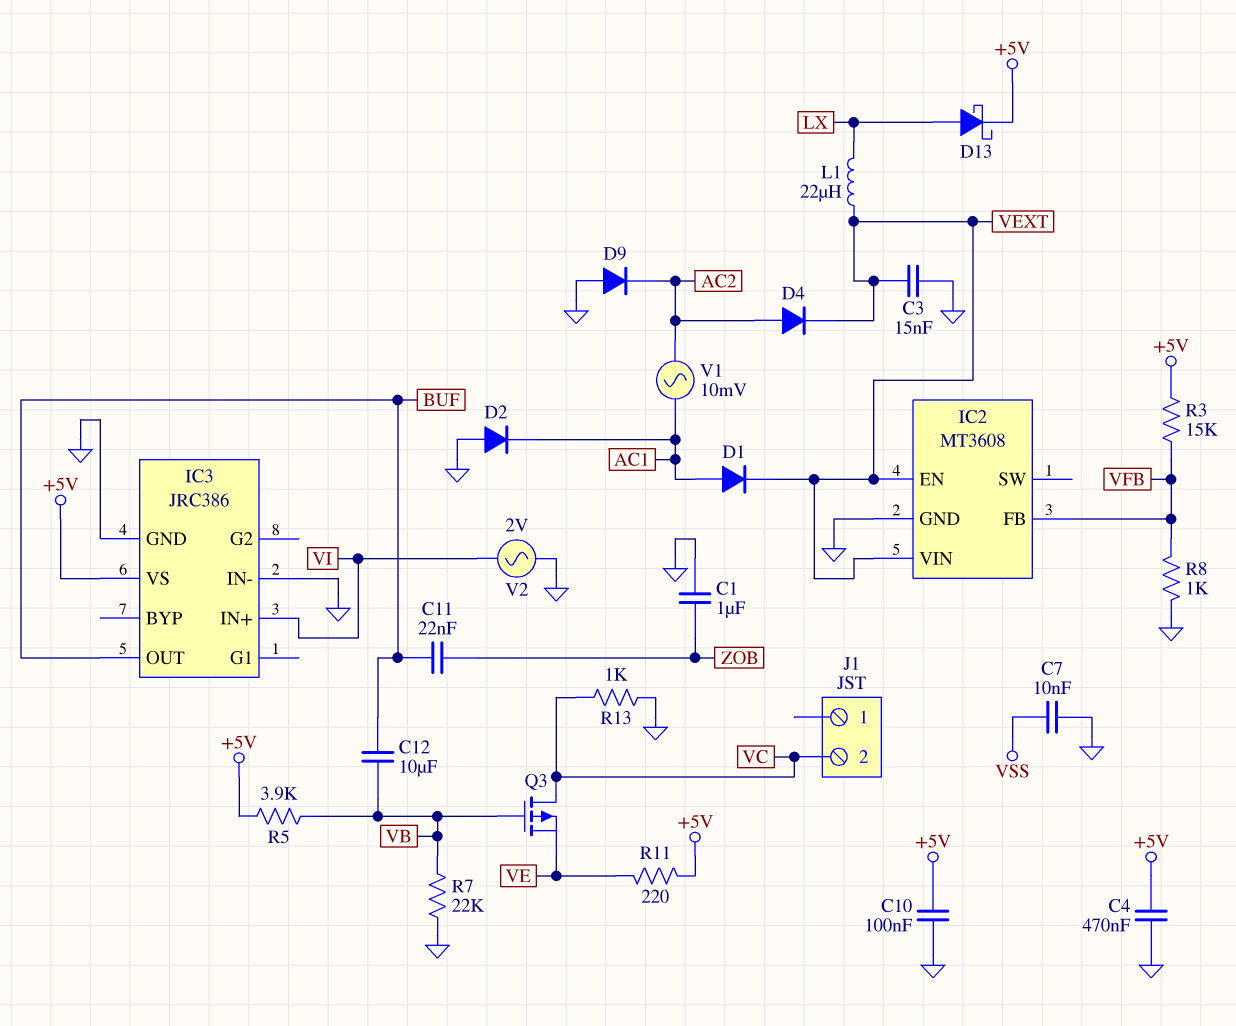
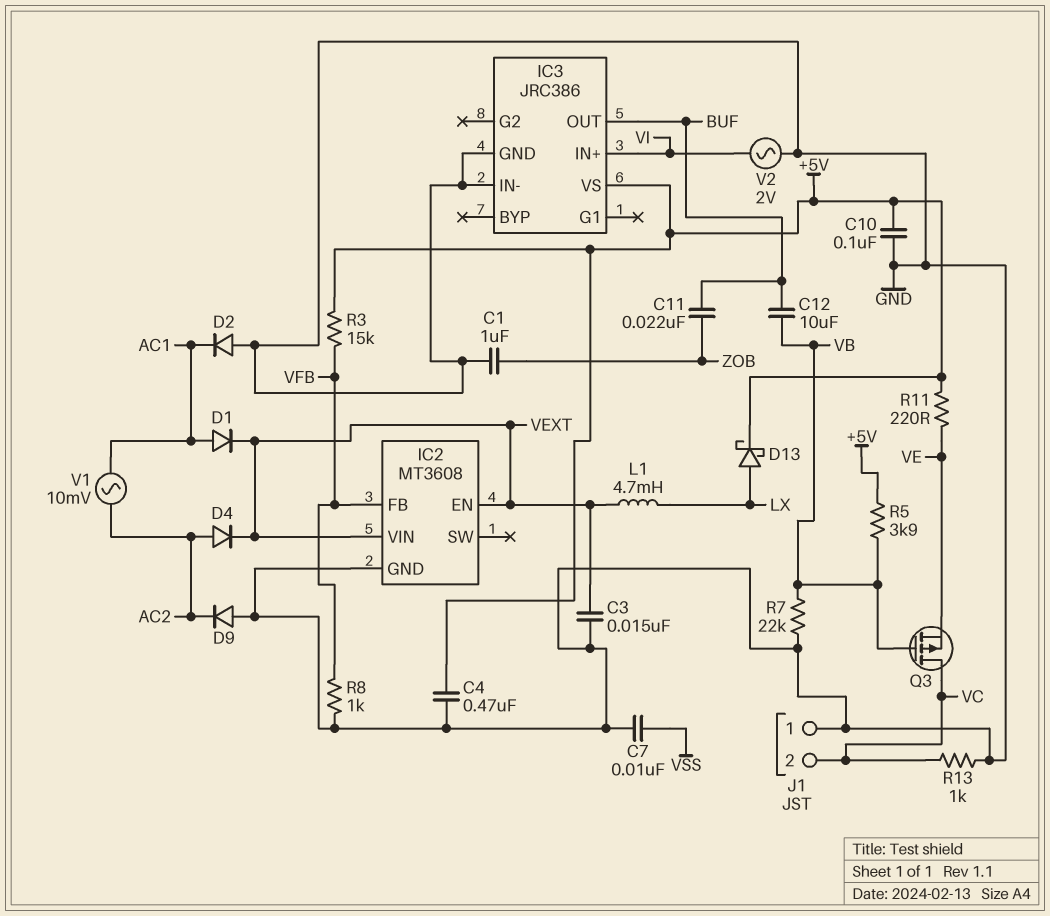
J1 pin 1: none -> GND
L1: 22uH (LX, VEXT) -> 4.7mH (LX, VEXT)

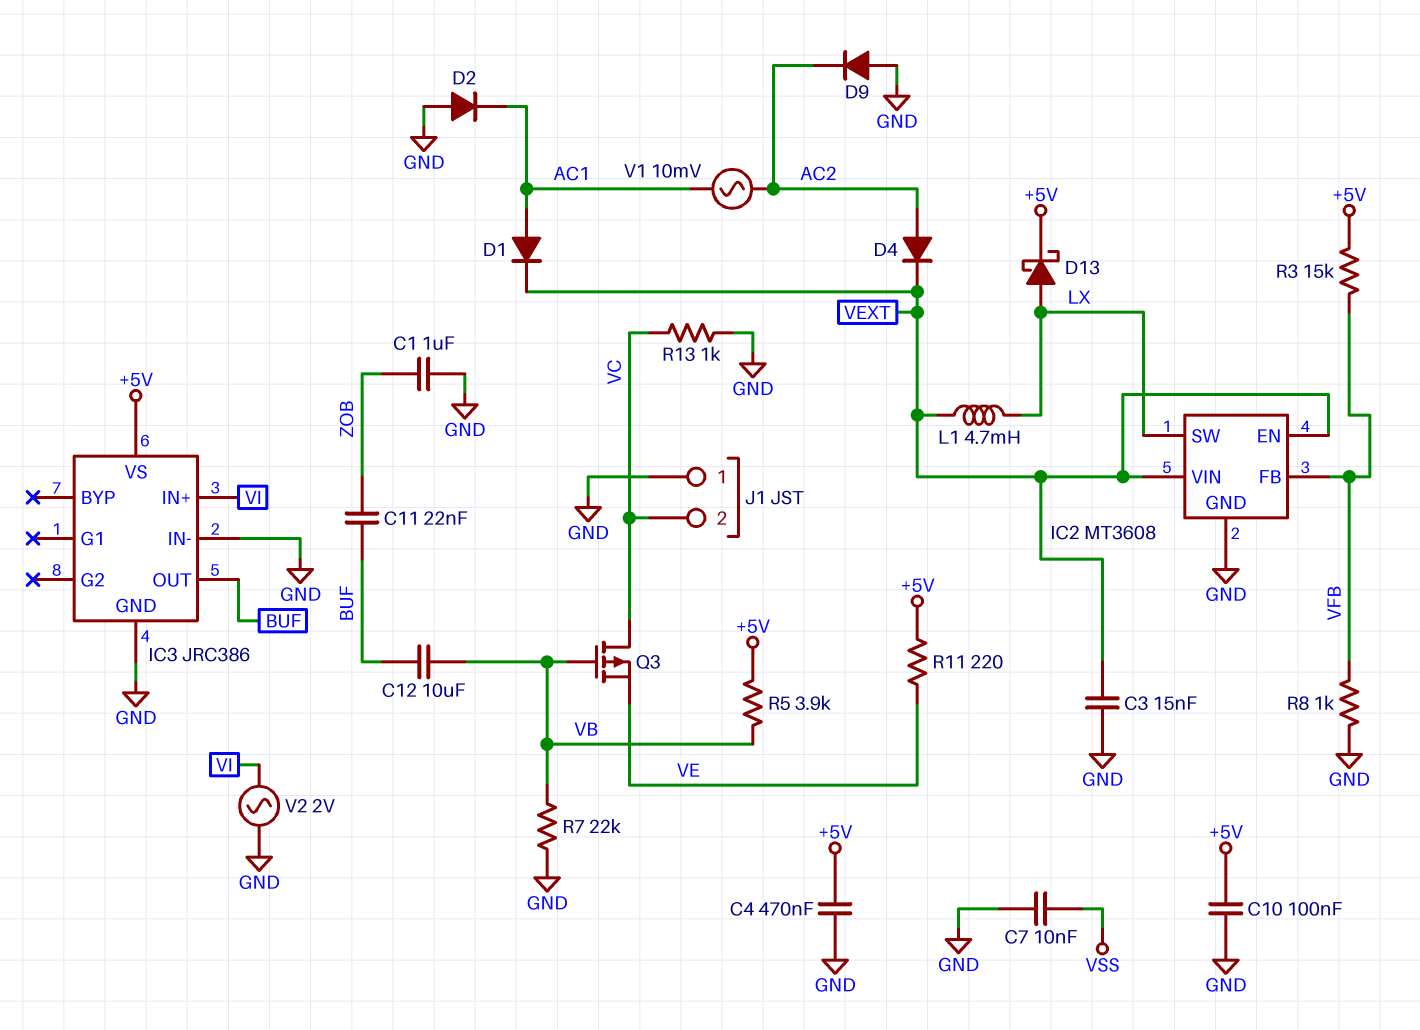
IC2 pin SW: none -> LX

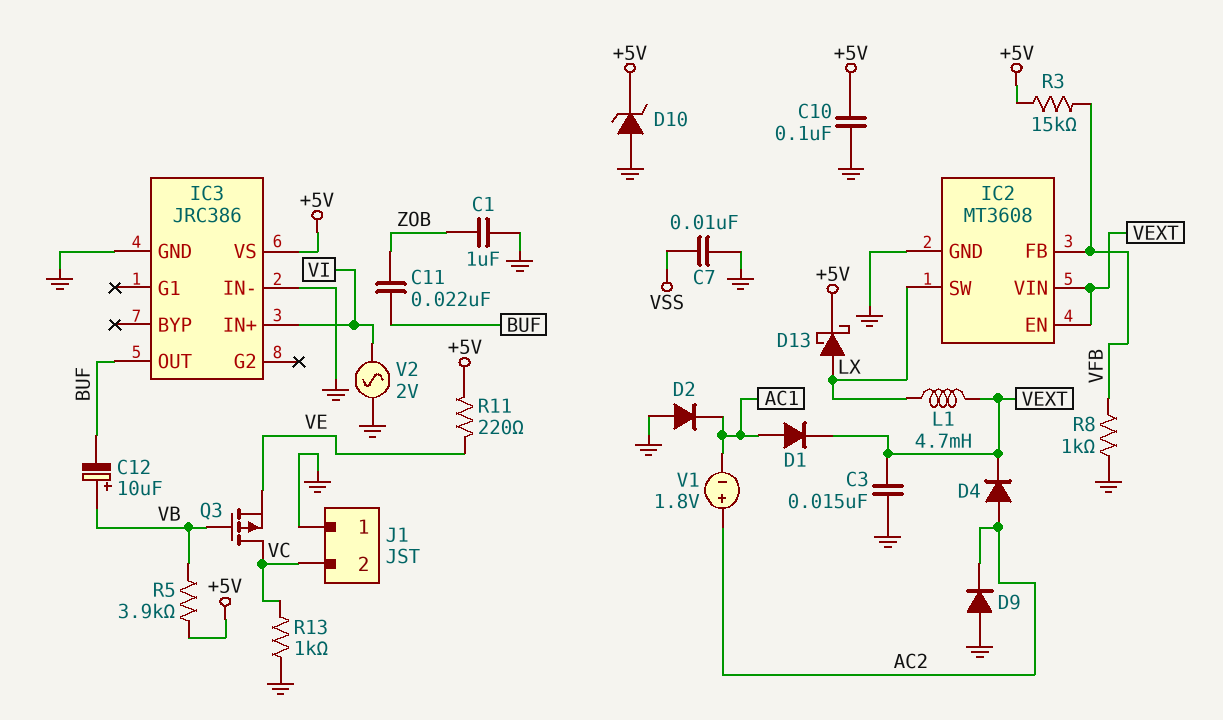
C4: 470nF (+5V, GND) -> none
C12: 10uF (BUF, VB) -> 10uF (plus VB, minus BUF)
D10: none -> zener (A GND, K +5V)
R7: 22k (GND, VB) -> none
V1: AC 10mV (AC1, AC2) -> 1.8V (plus AC2, minus AC1)

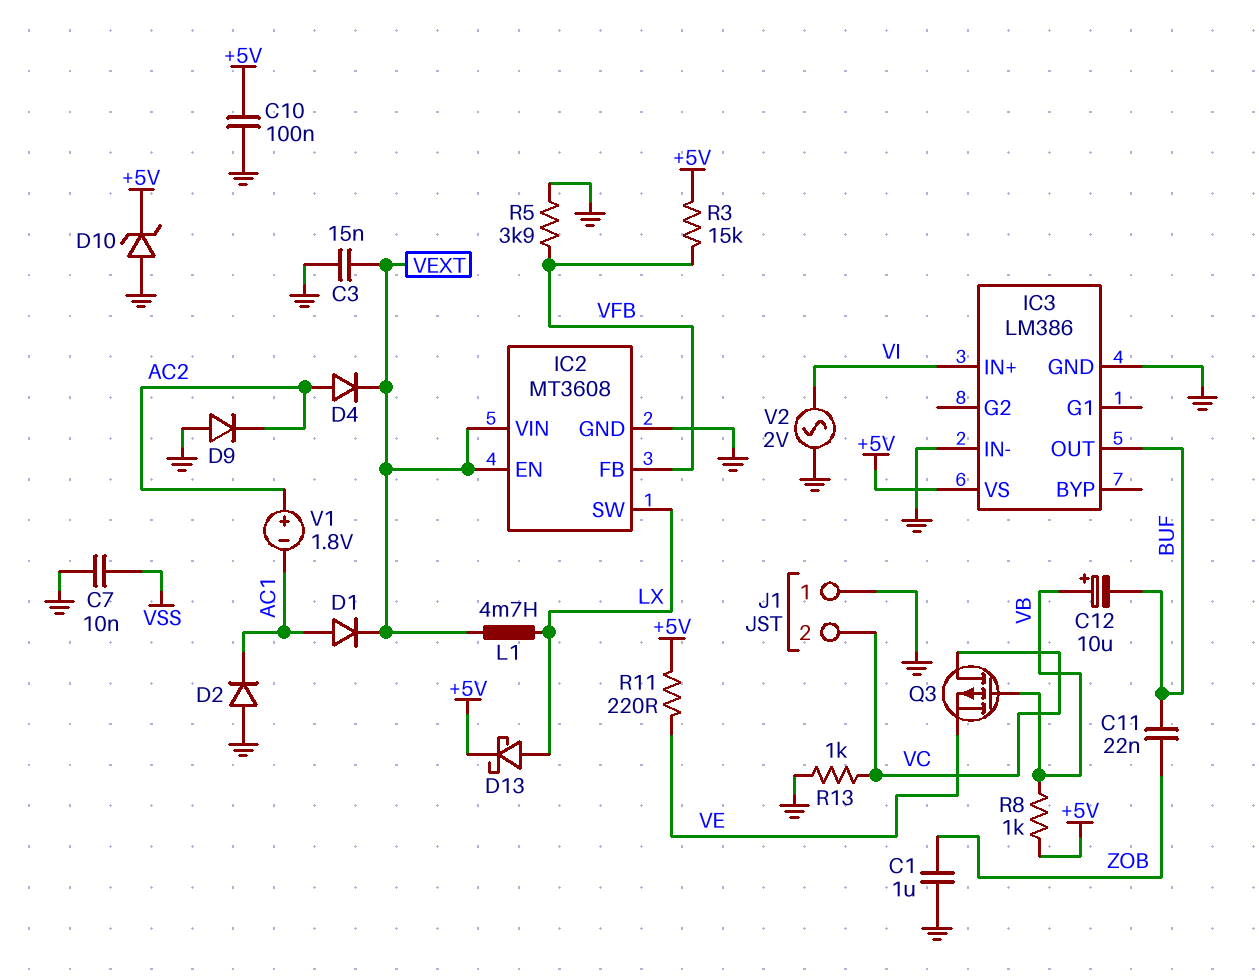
IC3: JRC386 -> LM386
R5: 3.9k (+5V, VB) -> 3.9k (GND, VFB)
R8: 1k (GND, VFB) -> 1k (+5V, VB)

